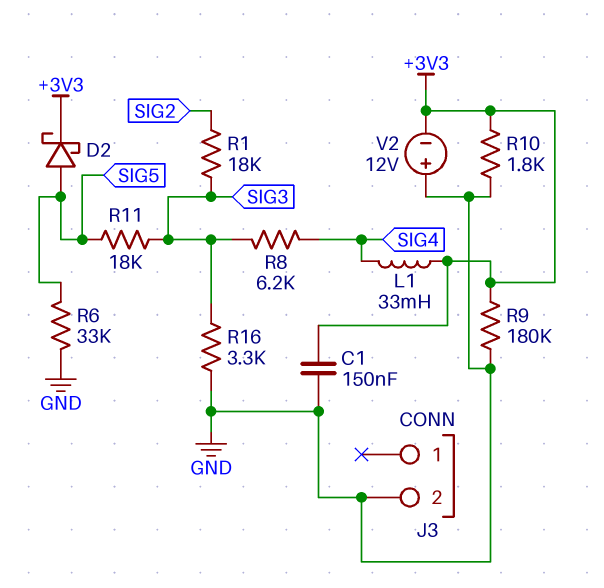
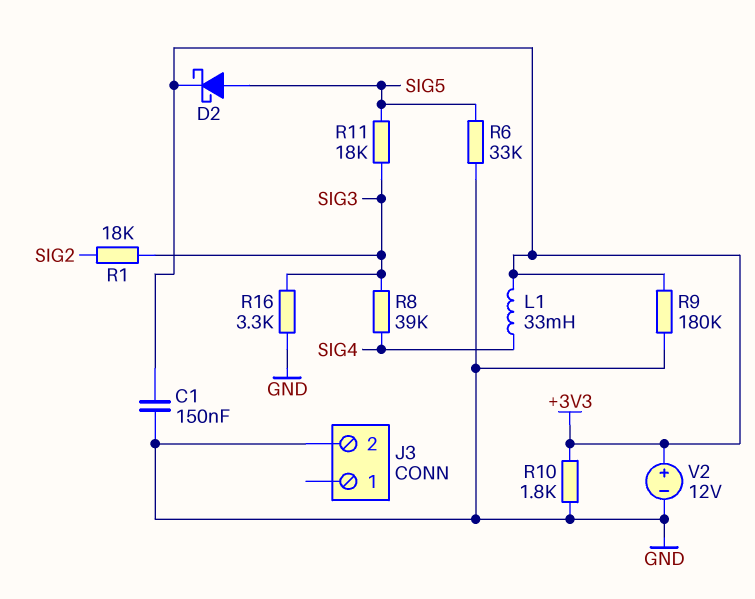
R8: 6.2k (SIG3, SIG4) -> 39k (SIG3, SIG4)
V2: 12V (plus GND, minus +3V3) -> 12V (plus +3V3, minus GND)

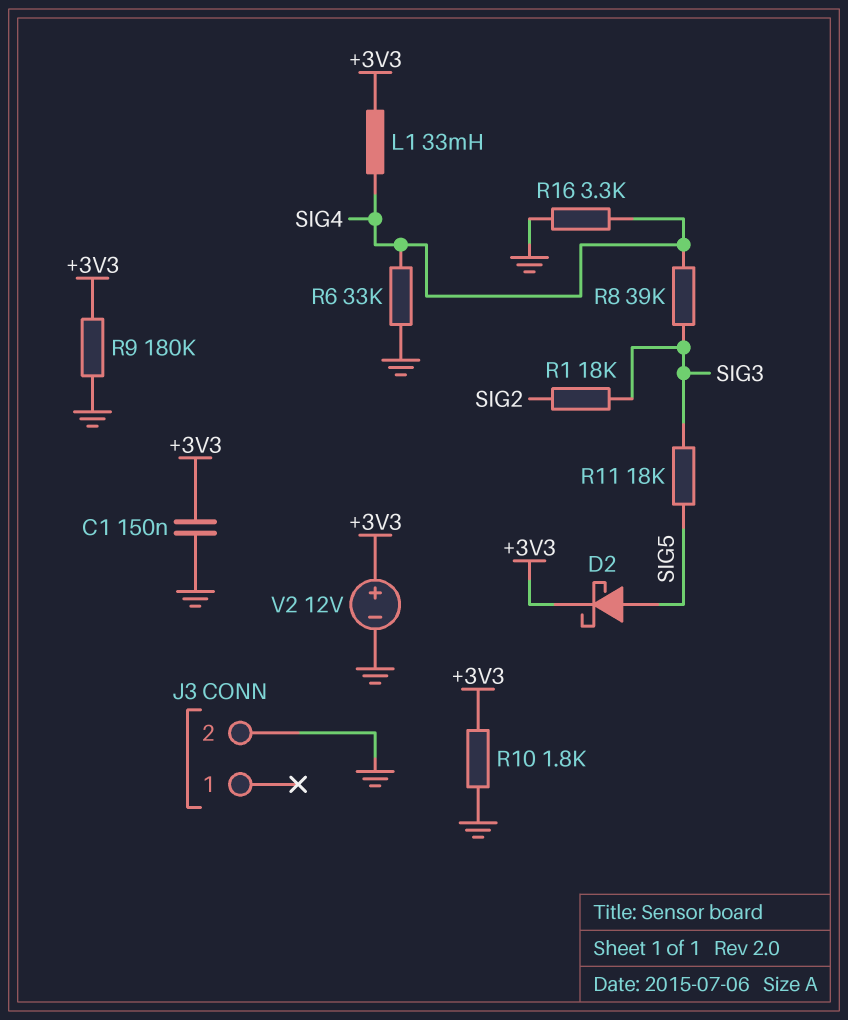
R6: 33k (GND, SIG5) -> 33k (GND, SIG4)
R16: 3.3k (GND, SIG3) -> 3.3k (GND, SIG4)

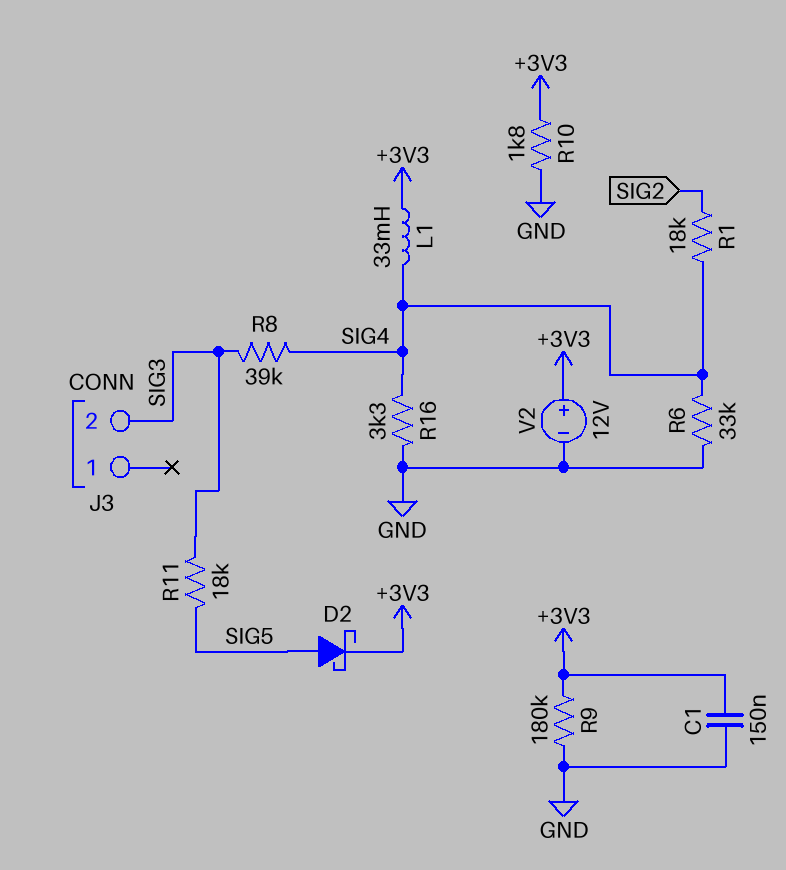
J3 pin 2: GND -> SIG3
R1: 18k (SIG2, SIG3) -> 18k (SIG2, SIG4)

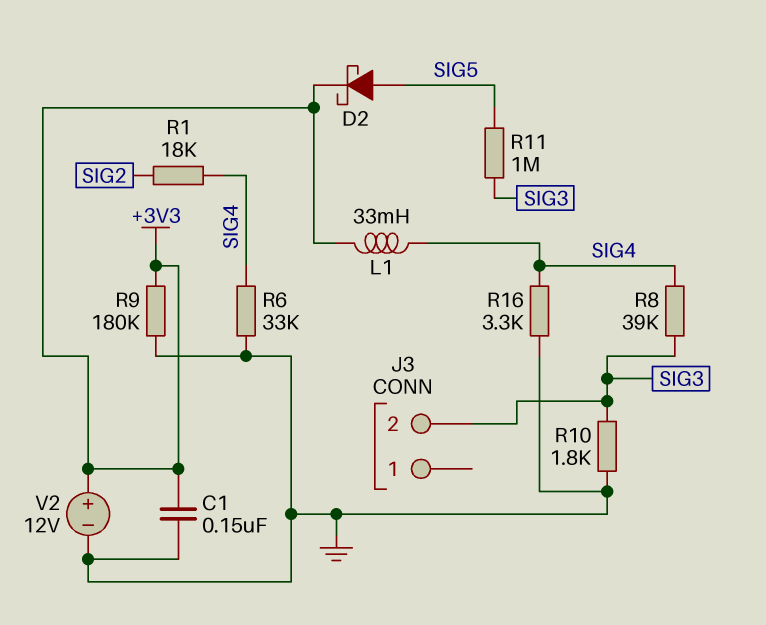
R10: 1.8k (+3V3, GND) -> 1.8k (GND, SIG3)
R11: 18k (SIG3, SIG5) -> 1M (SIG3, SIG5)

